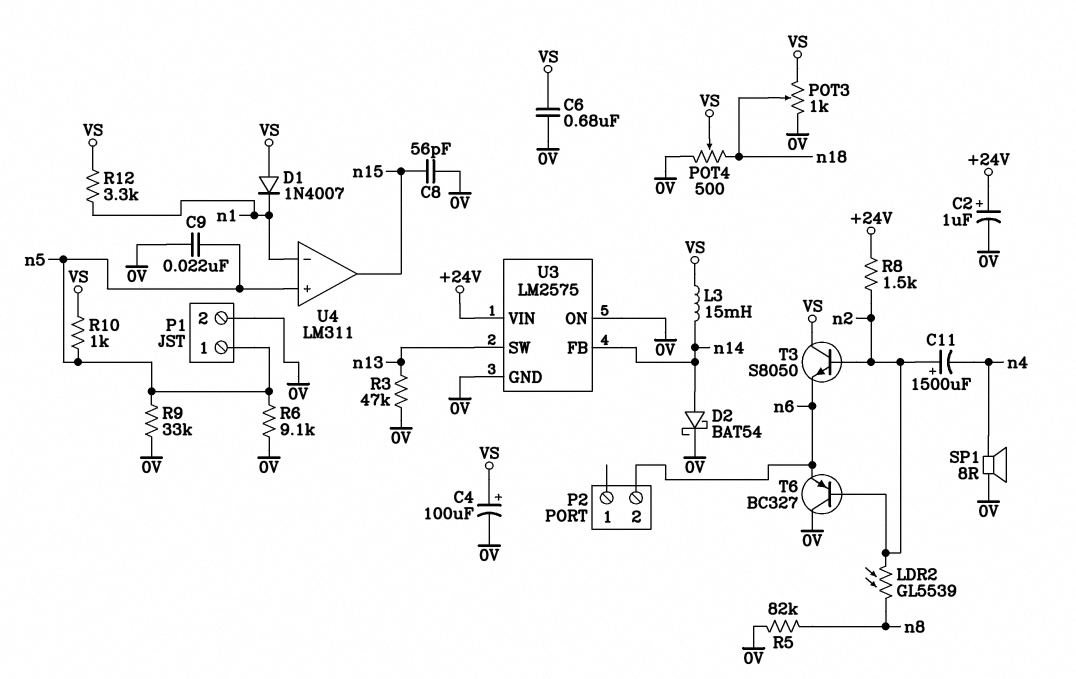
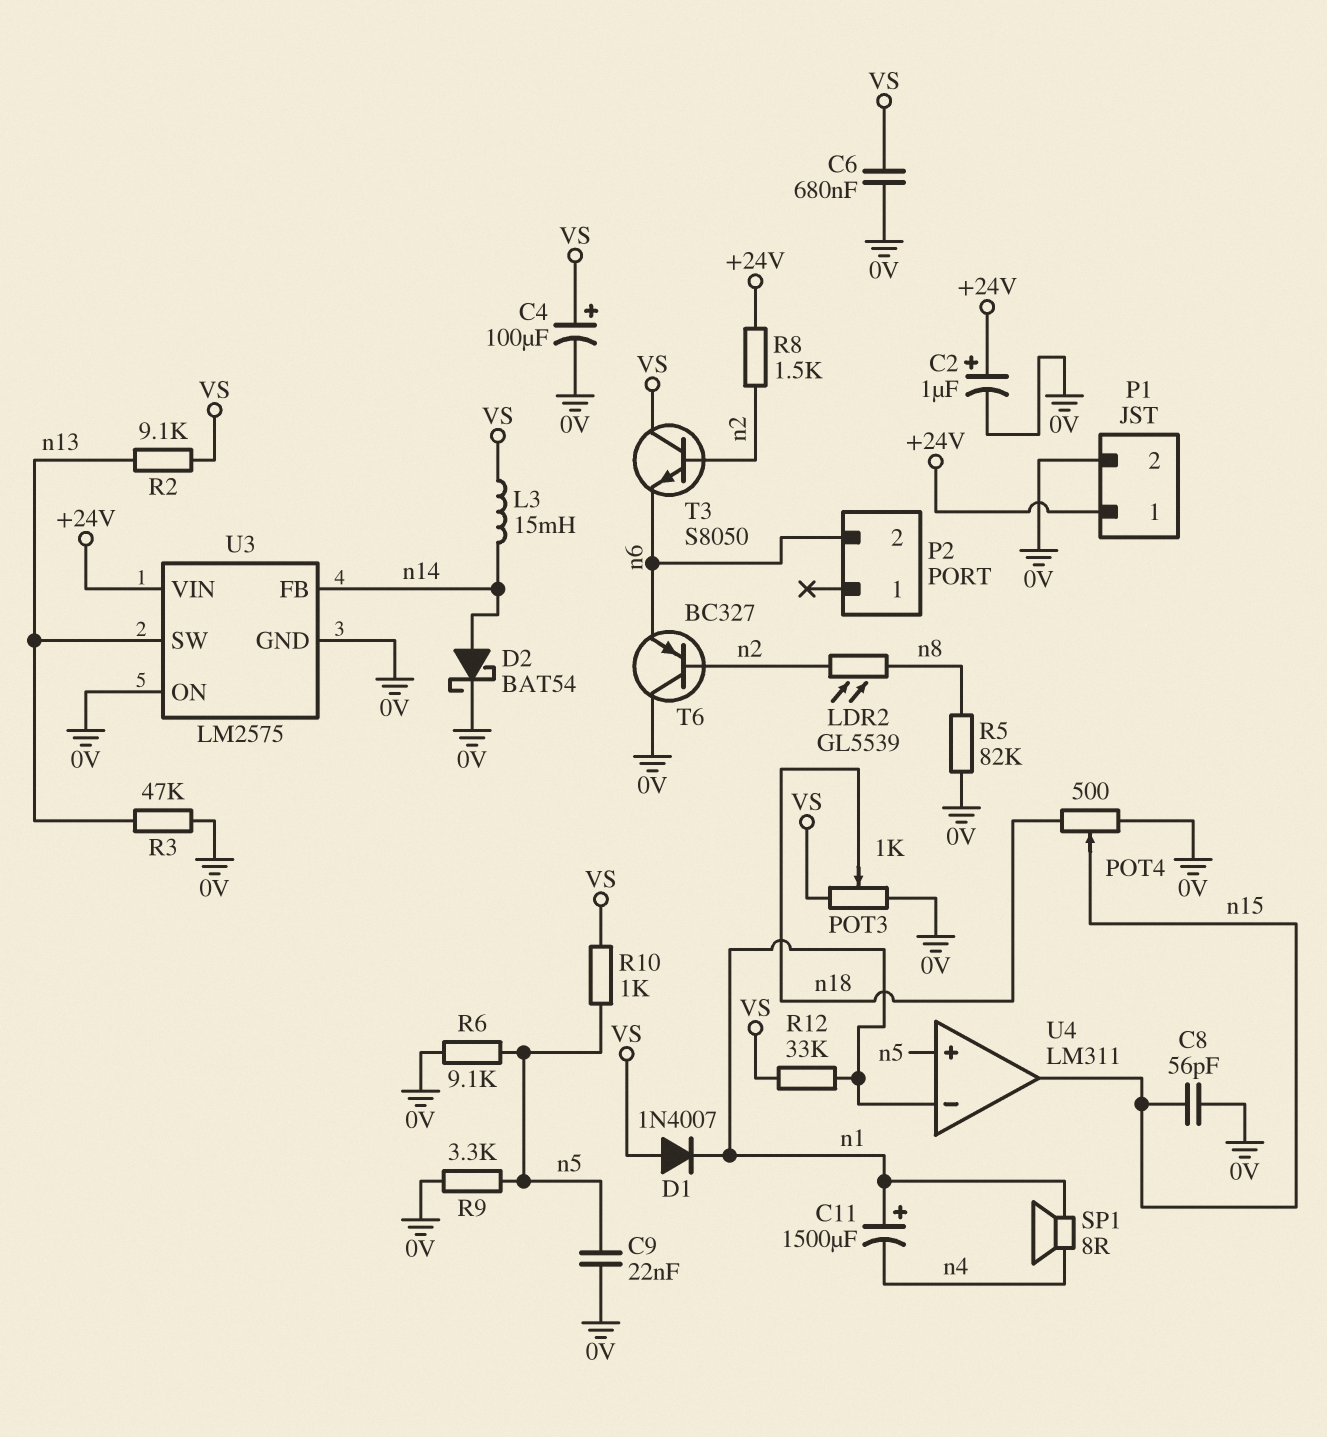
C11: 1500uF (plus n2, minus n4) -> 1500uF (plus n1, minus n4)
P1 pin 1: n5 -> +24V
POT4: 500 (0V, n18, wiper VS) -> 500 (0V, n18, wiper n15)
R2: none -> 9.1k (VS, n13)
R9: 33k (0V, n5) -> 3.3k (0V, n5)
R12: 3.3k (VS, n1) -> 33k (VS, n1)
SP1: speaker 8R (0V, n4) -> speaker 8R (n1, n4)

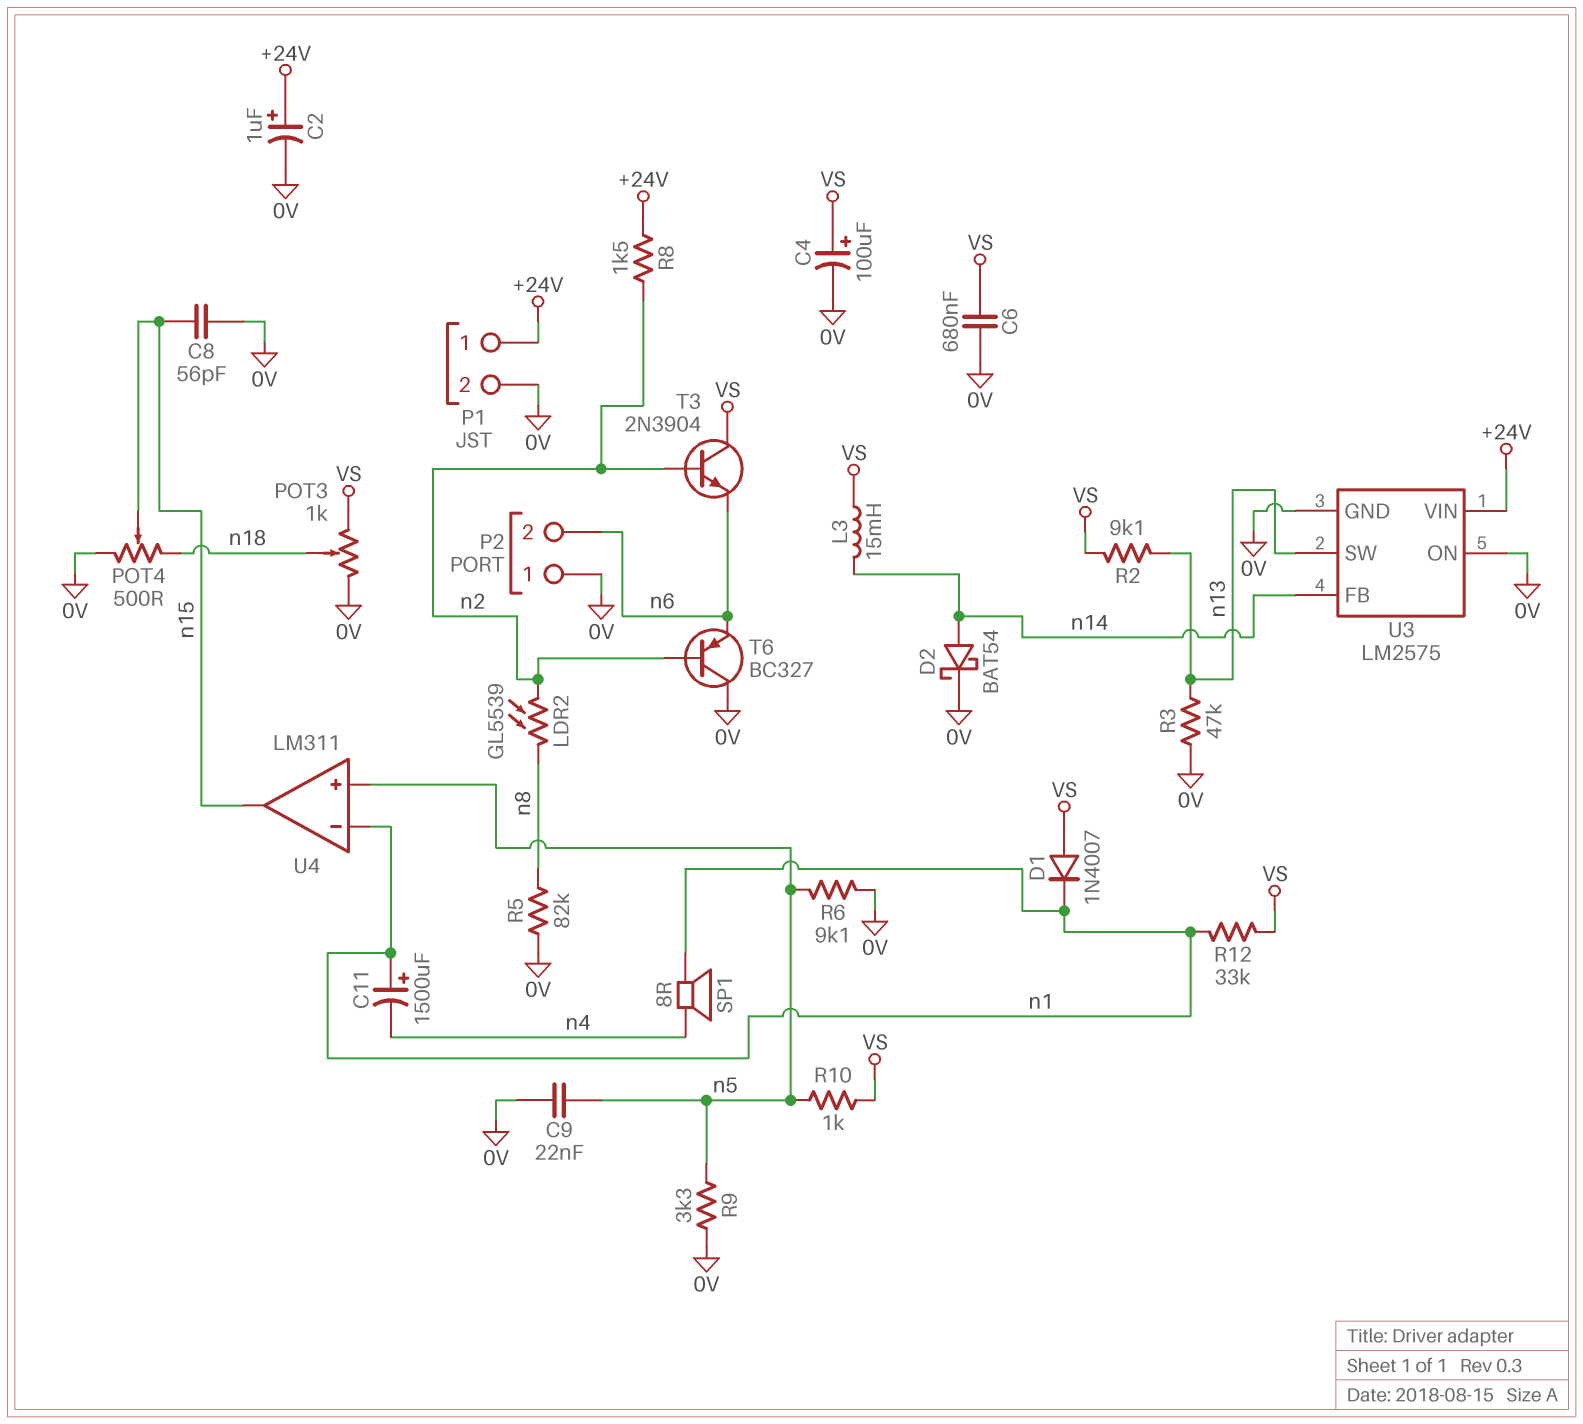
P2 pin 1: none -> 0V
T3: NPN S8050 (B n2, C VS, E n6) -> NPN 2N3904 (B n2, C VS, E n6)

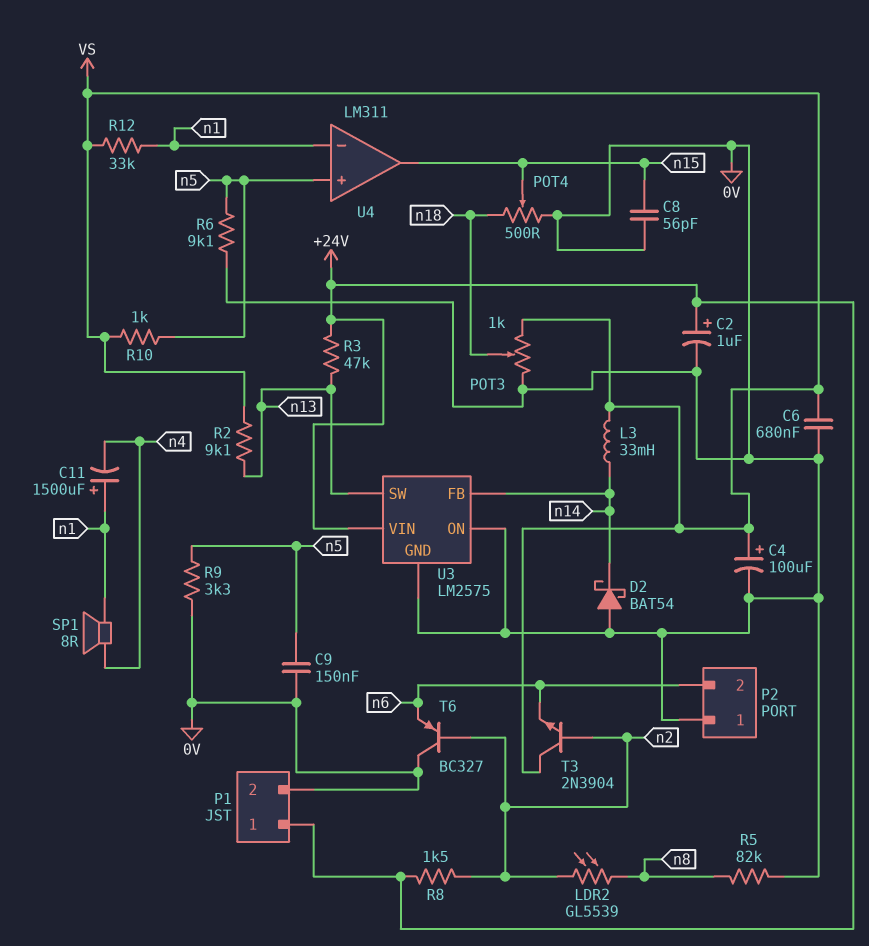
C9: 22nF (0V, n5) -> 150nF (0V, n5)
D1: diode 1N4007 (A VS, K n1) -> none
D2: schottky BAT54 (A n14, K 0V) -> schottky BAT54 (A 0V, K n14)
L3: 15mH (VS, n14) -> 33mH (VS, n14)
R3: 47k (0V, n13) -> 47k (+24V, n13)

